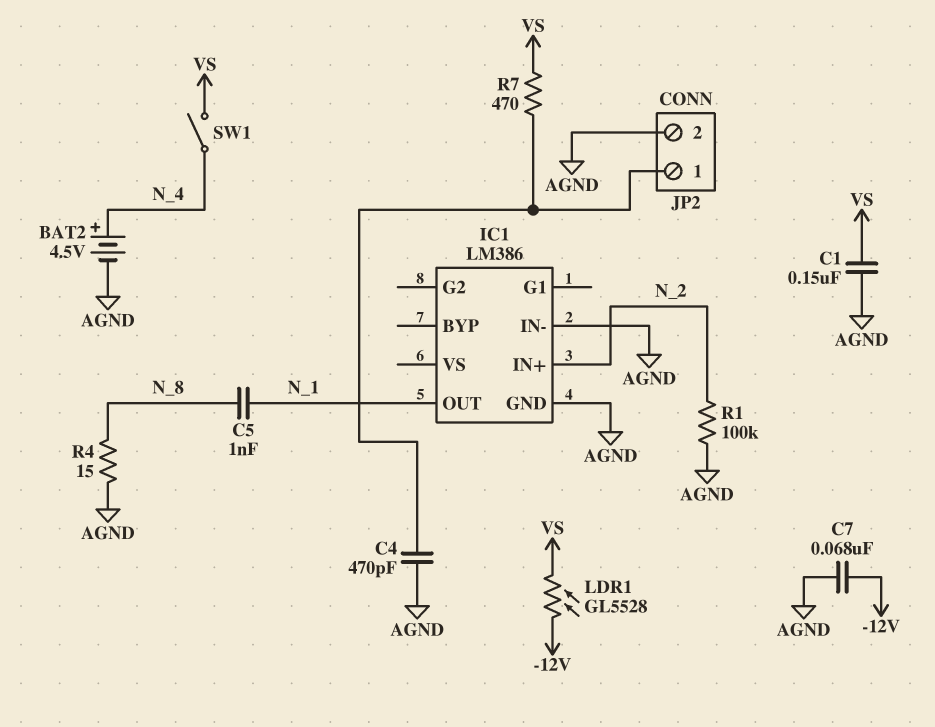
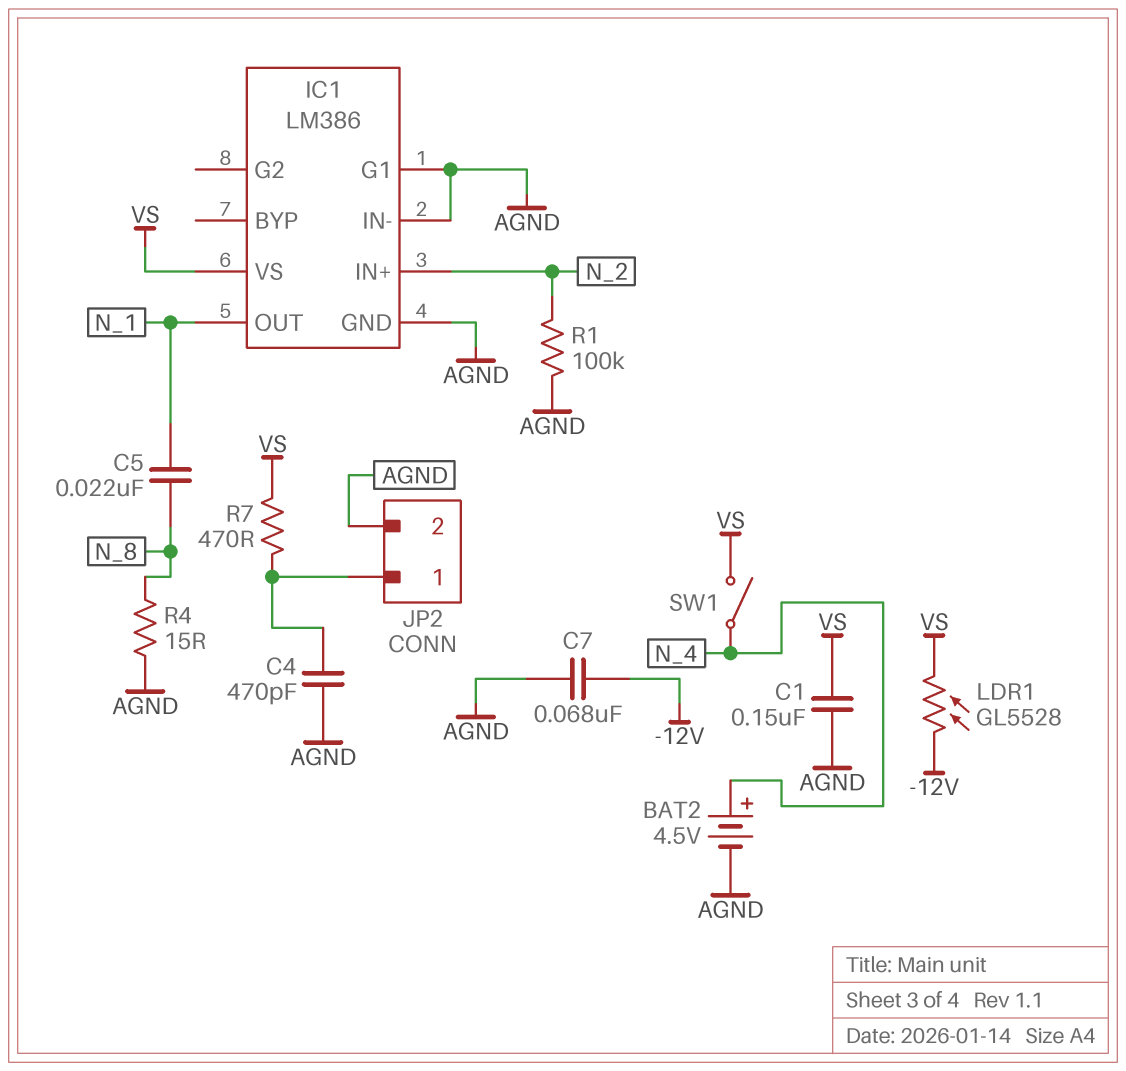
C5: 1nF (N_1, N_8) -> 22nF (N_1, N_8)
IC1 pin G1: none -> AGND
IC1 pin VS: none -> VS

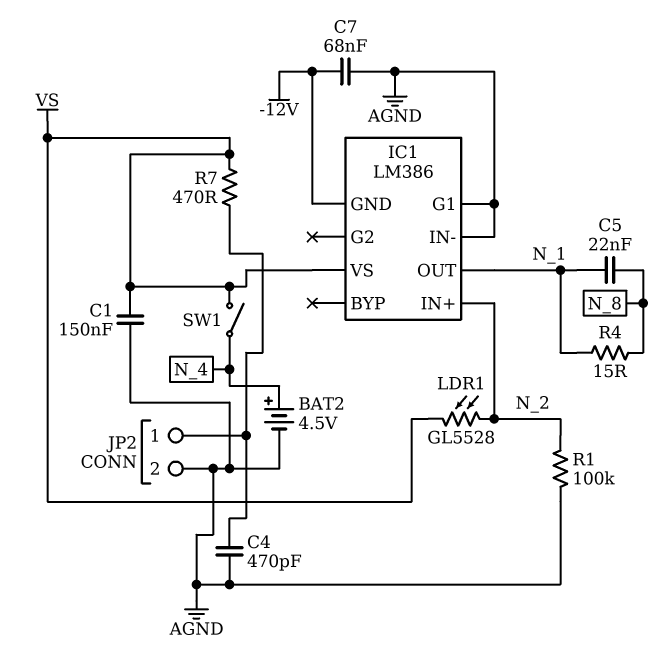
IC1 pin GND: AGND -> -12V
LDR1: GL5528 (-12V, VS) -> GL5528 (N_2, VS)
R4: 15 (AGND, N_8) -> 15 (N_1, N_8)

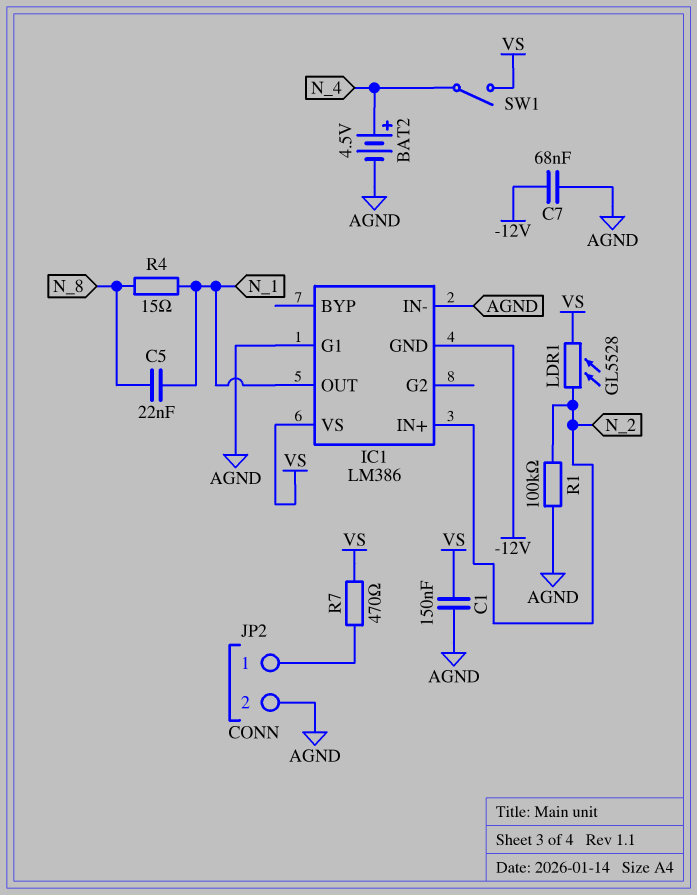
C4: 470pF (AGND, JP2/1) -> none

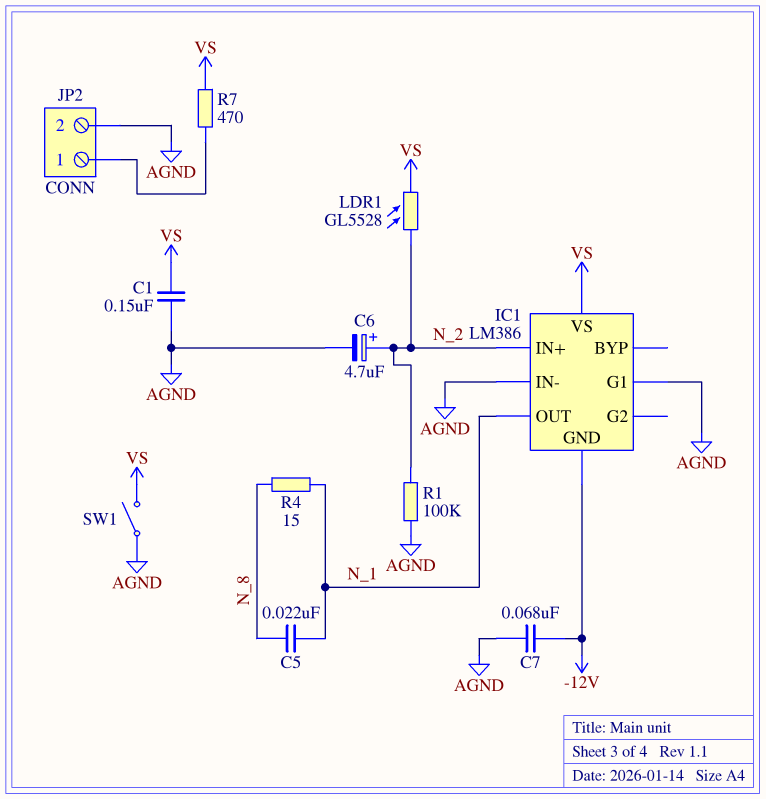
BAT2: 4.5V (plus N_4, minus AGND) -> none
C6: none -> 4.7uF (plus N_2, minus AGND)
SW1: switch (N_4, VS) -> switch (AGND, VS)

